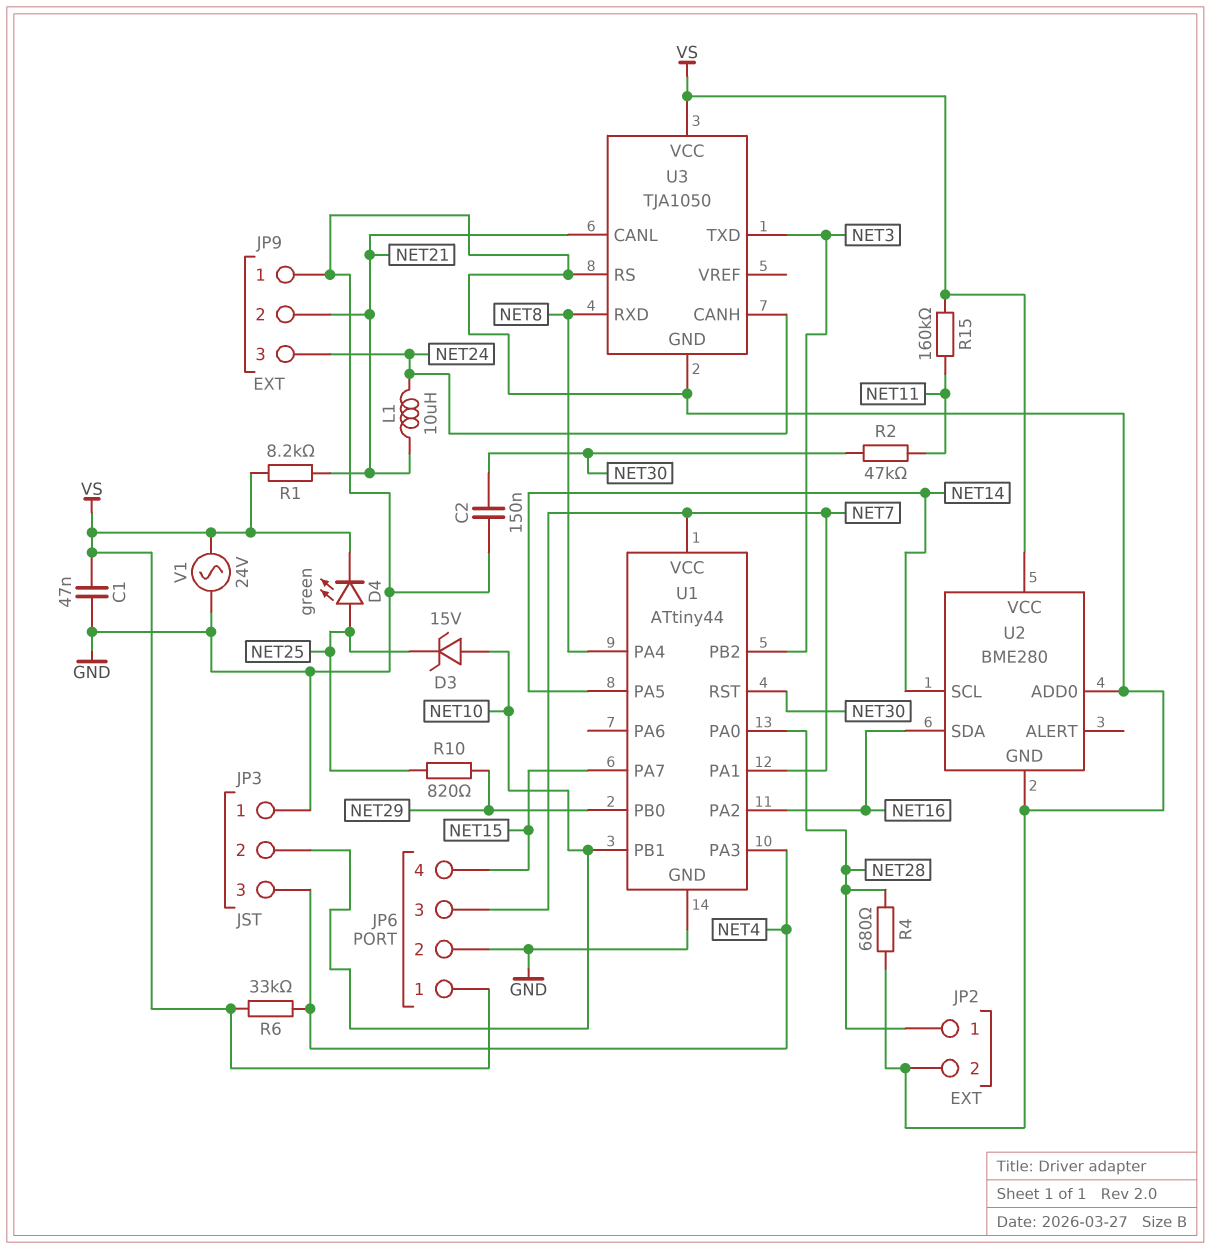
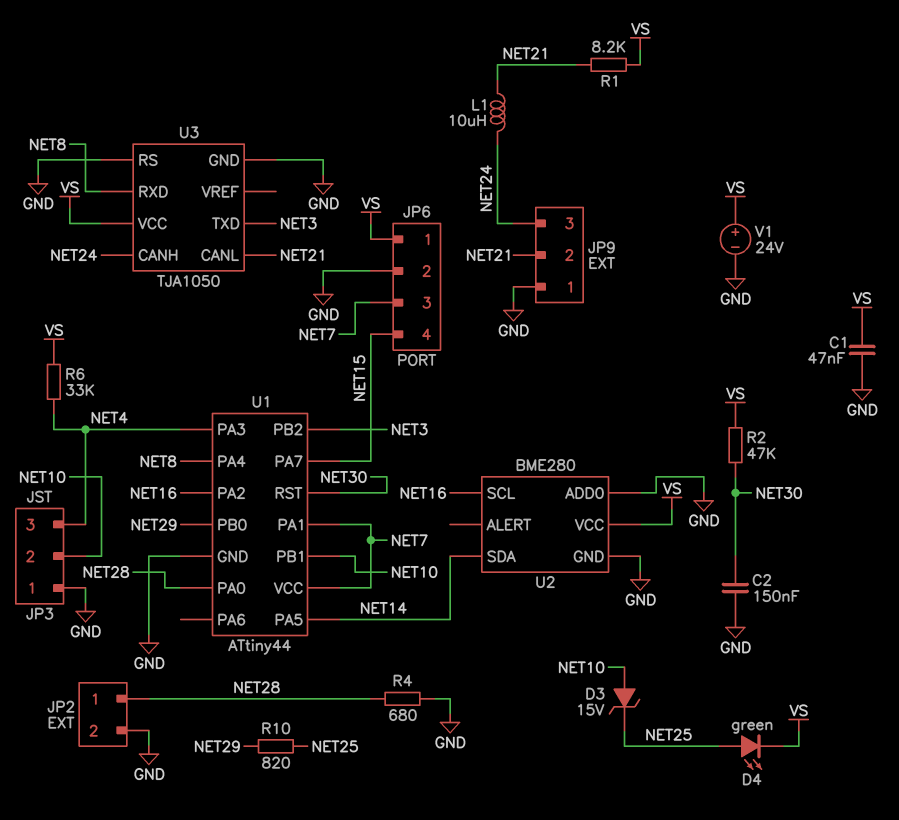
R2: 47k (NET11, NET30) -> 47k (NET30, VS)
R15: 160k (NET11, VS) -> none
U2 pin SCL: NET14 -> NET16
U2 pin SDA: NET16 -> NET14
V1: AC 24V (GND, VS) -> 24V (plus VS, minus GND)

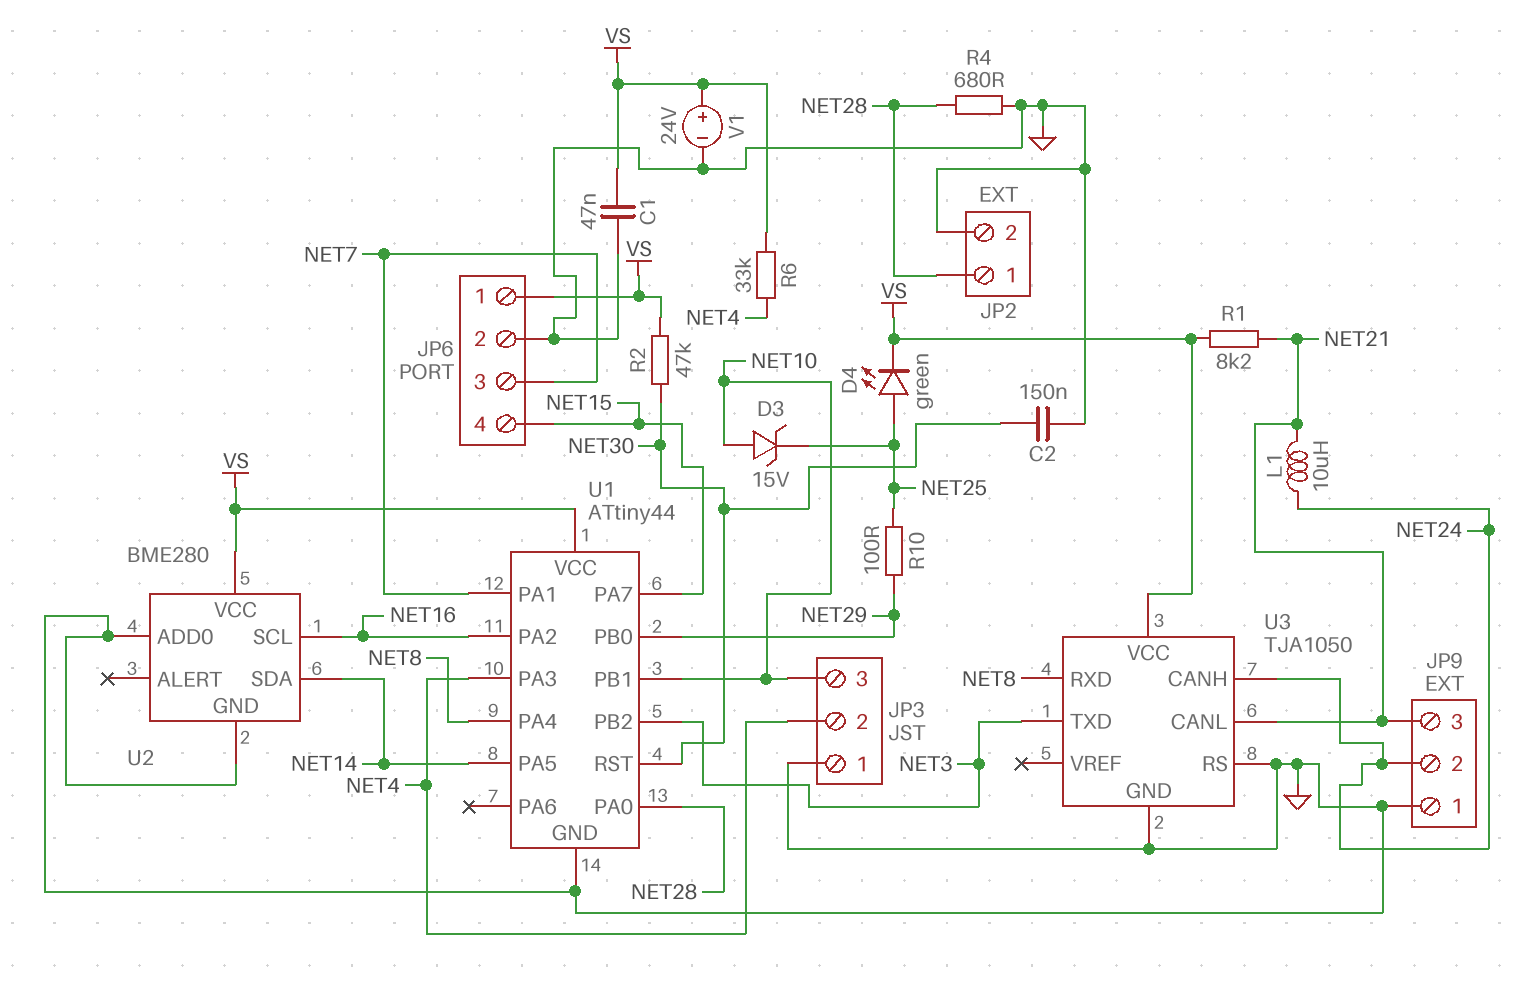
JP3 pin 2: NET10 -> NET4
JP3 pin 3: NET4 -> NET10
JP9 pin 2: NET21 -> NET24
JP9 pin 3: NET24 -> NET21
R10: 820 (NET25, NET29) -> 100 (NET25, NET29)
U1 pin VCC: NET7 -> VS

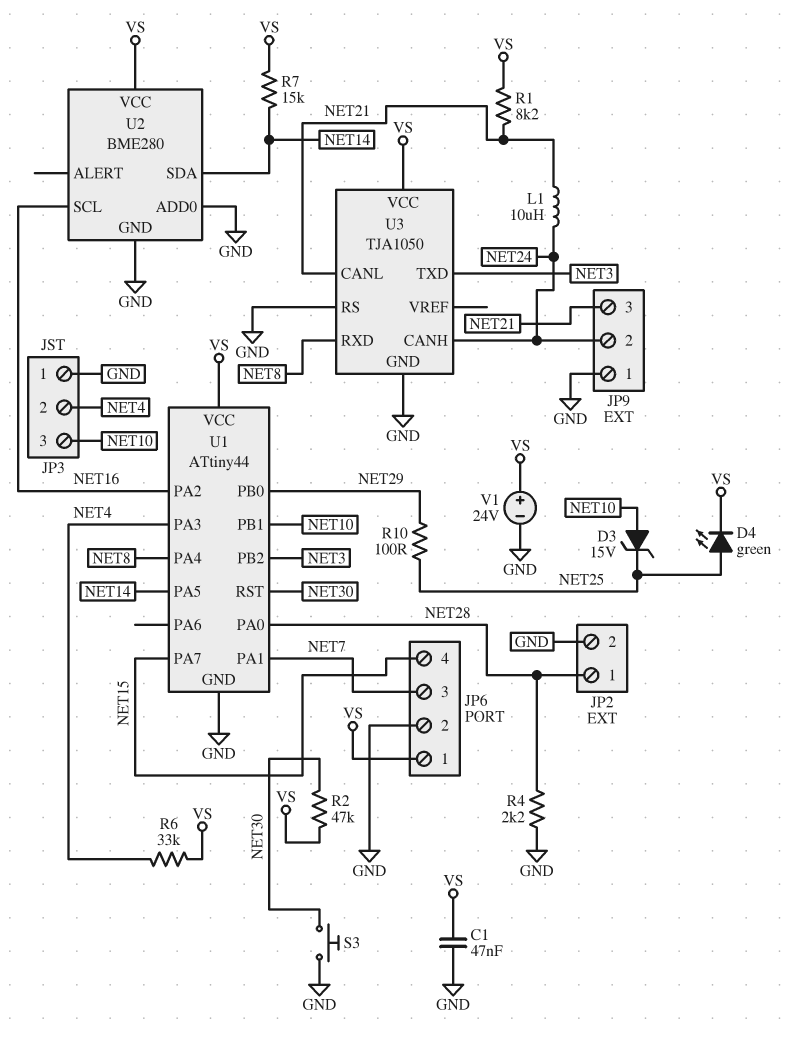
C2: 150nF (GND, NET30) -> none
R4: 680 (GND, NET28) -> 2.2k (GND, NET28)
R7: none -> 15k (NET14, VS)
S3: none -> button (GND, NET30)

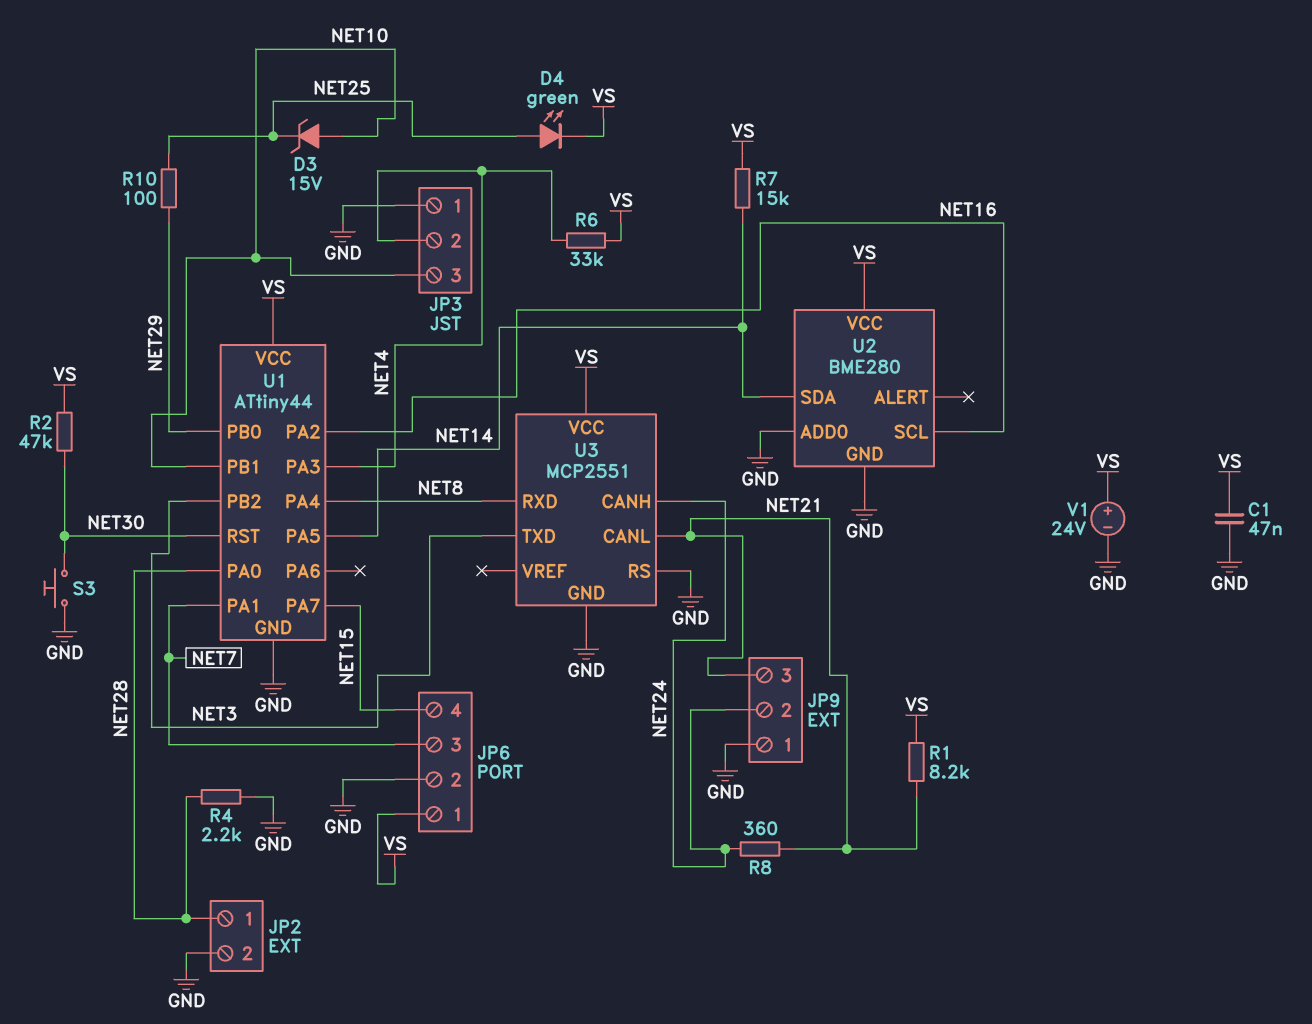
L1: 10uH (NET21, NET24) -> none
R8: none -> 360 (NET21, NET24)
U3: TJA1050 -> MCP2551

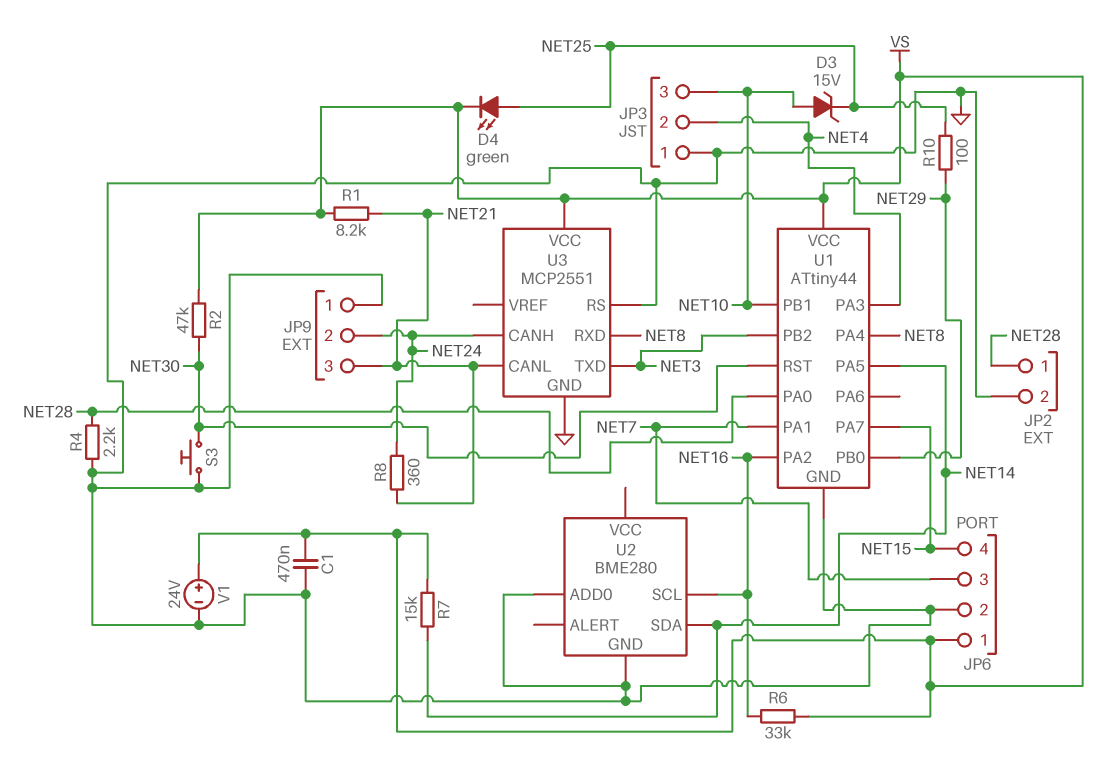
C1: 47nF (GND, VS) -> 470nF (GND, VS)
R6: 33k (NET4, VS) -> 33k (NET16, VS)
U2 pin VCC: VS -> none

